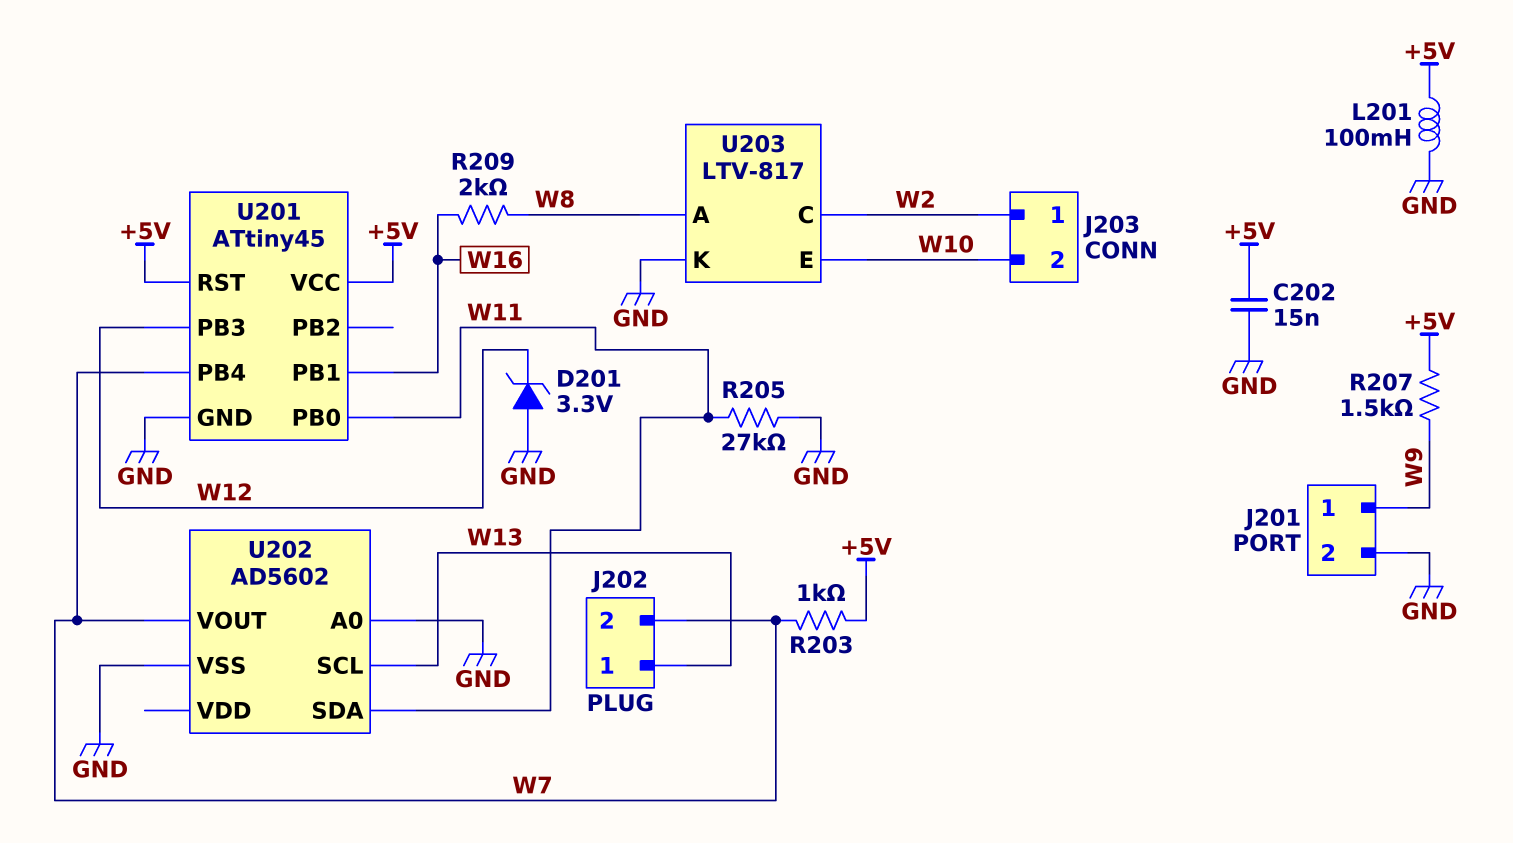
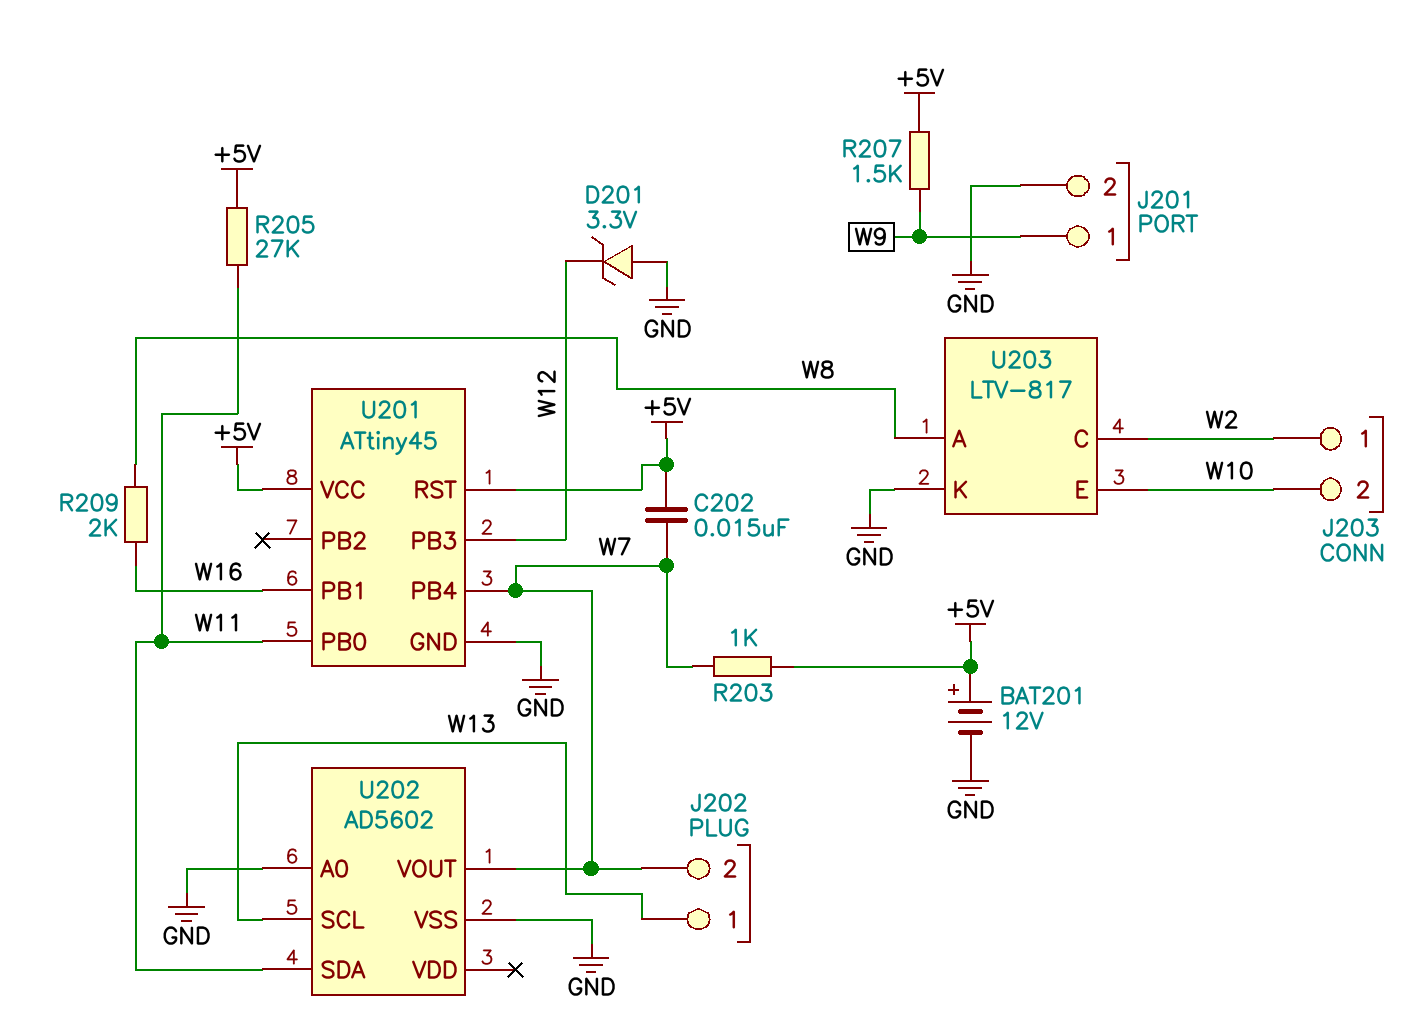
BAT201: none -> 12V (plus +5V, minus GND)
C202: 15nF (+5V, GND) -> 15nF (+5V, W7)
L201: 100mH (+5V, GND) -> none
R205: 27k (GND, W11) -> 27k (+5V, W11)

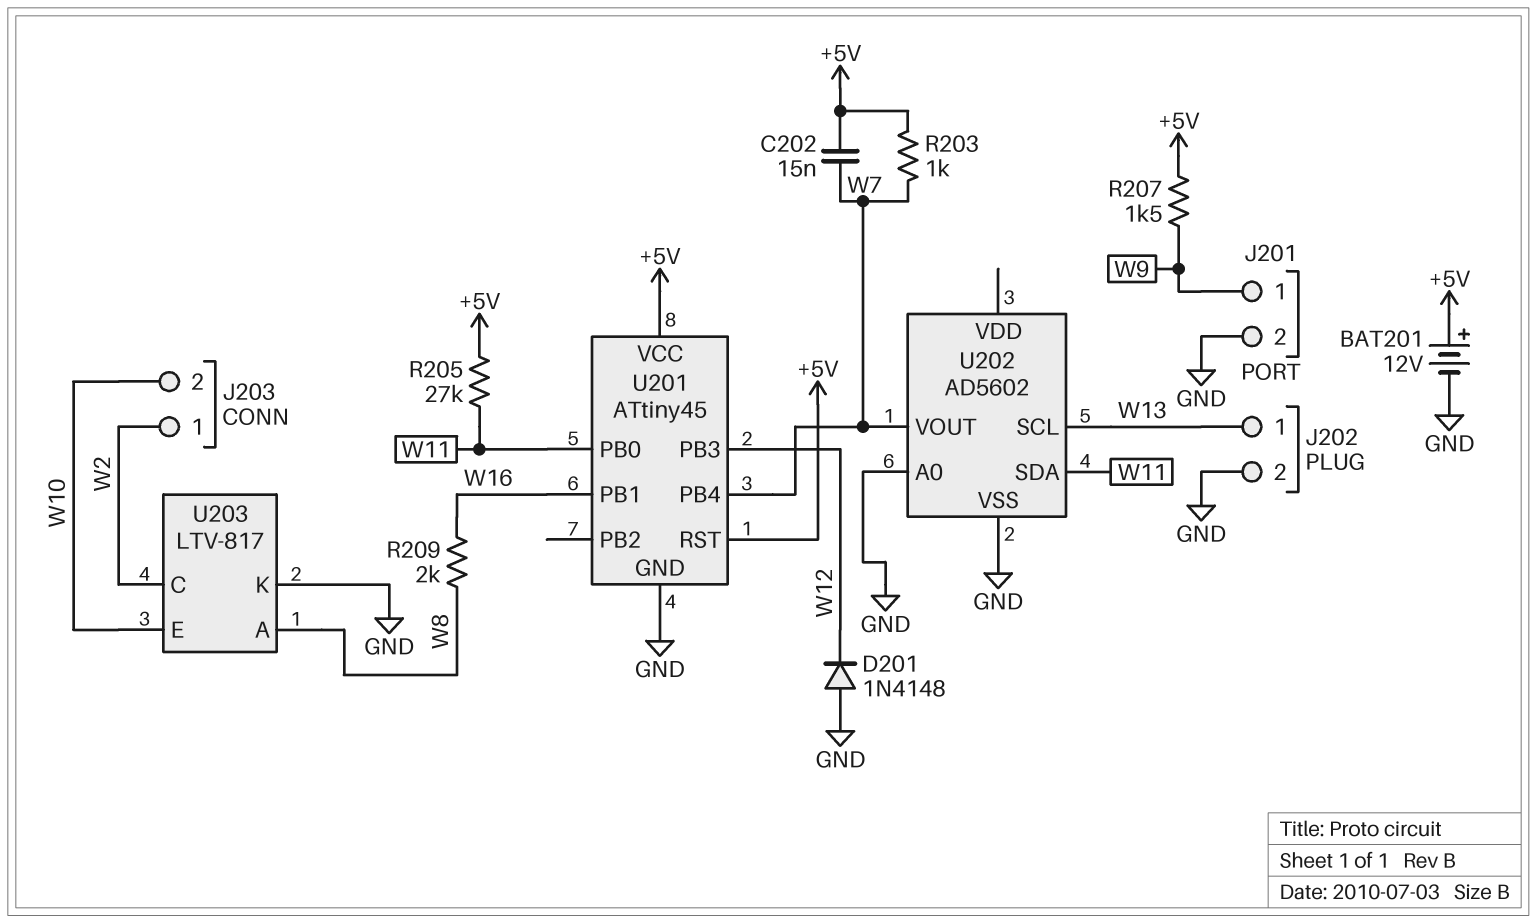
D201: zener 3.3V (A GND, K W12) -> diode 1N4148 (A GND, K W12)
J202 pin 2: W7 -> GND

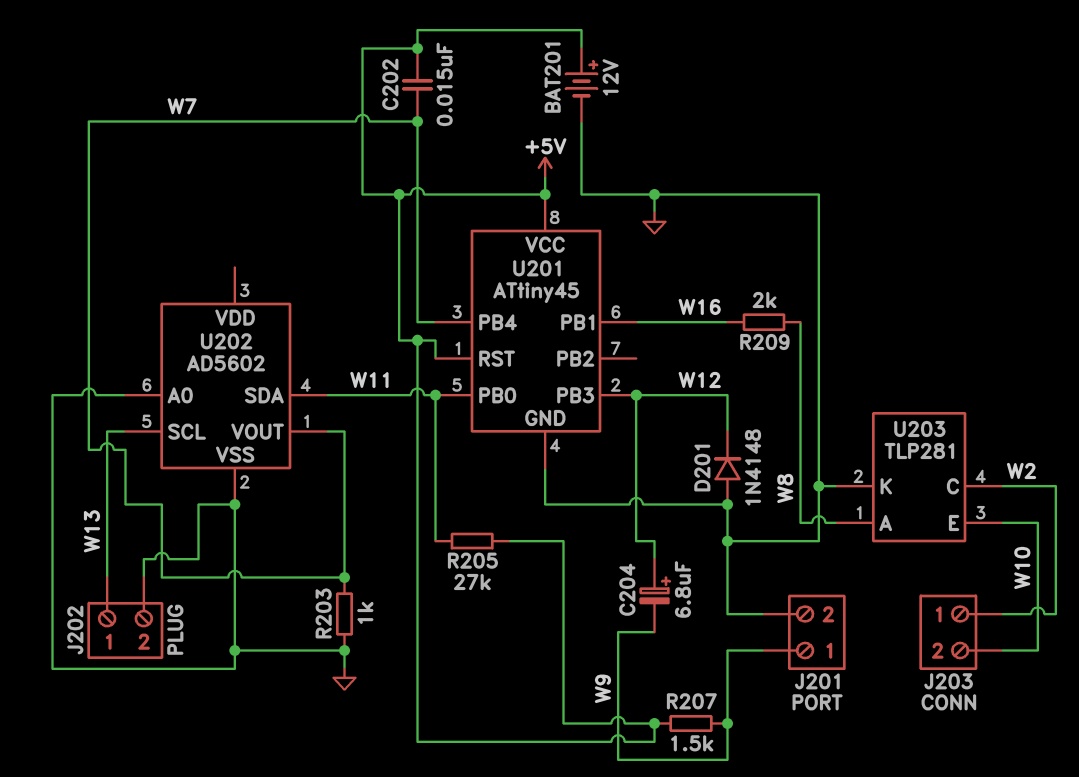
C204: none -> 6.8uF (plus W12, minus W9)
R203: 1k (+5V, W7) -> 1k (GND, W7)
U203: LTV-817 -> TLP281

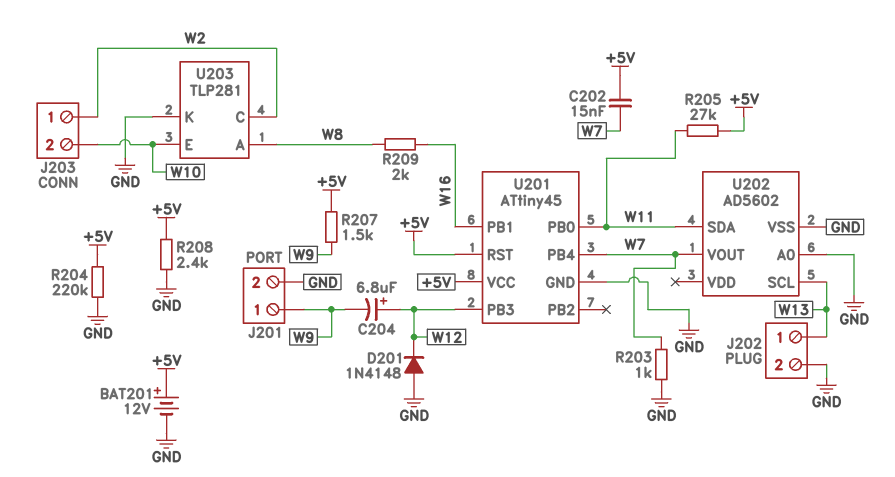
R204: none -> 220k (+5V, GND)
R208: none -> 2.4k (+5V, GND)

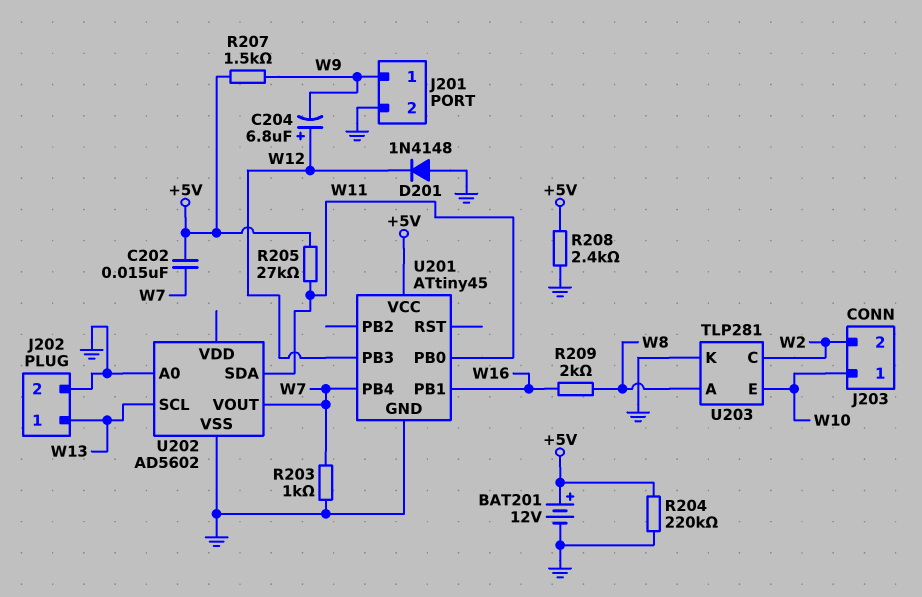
J203 pin 1: W2 -> W10
J203 pin 2: W10 -> W2
U201 pin RST: +5V -> none

